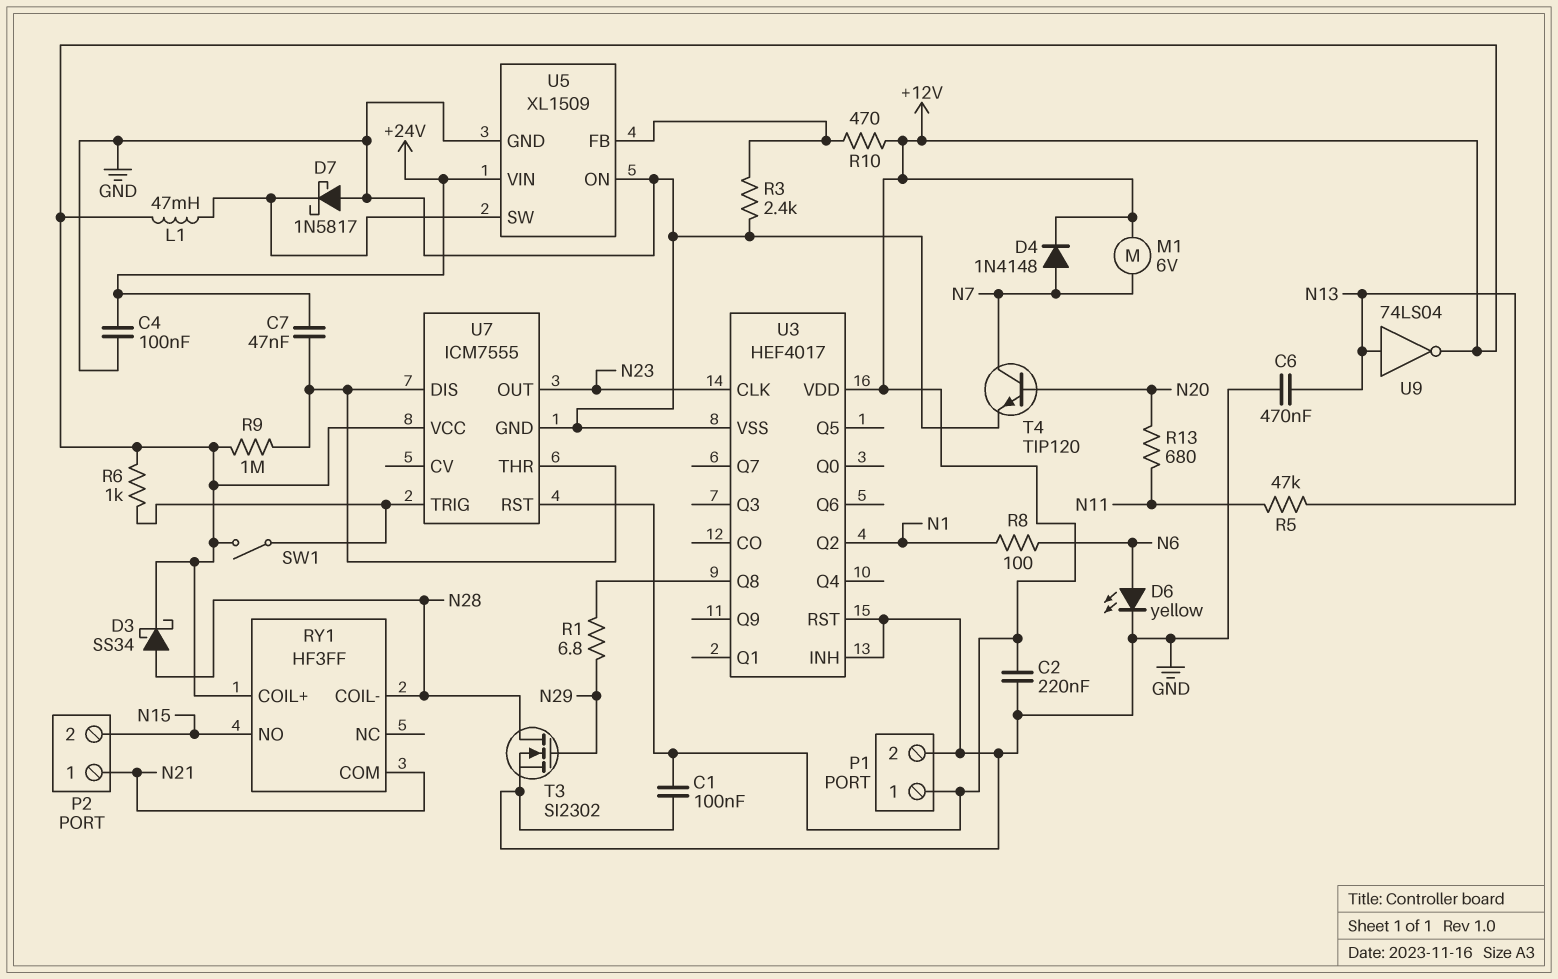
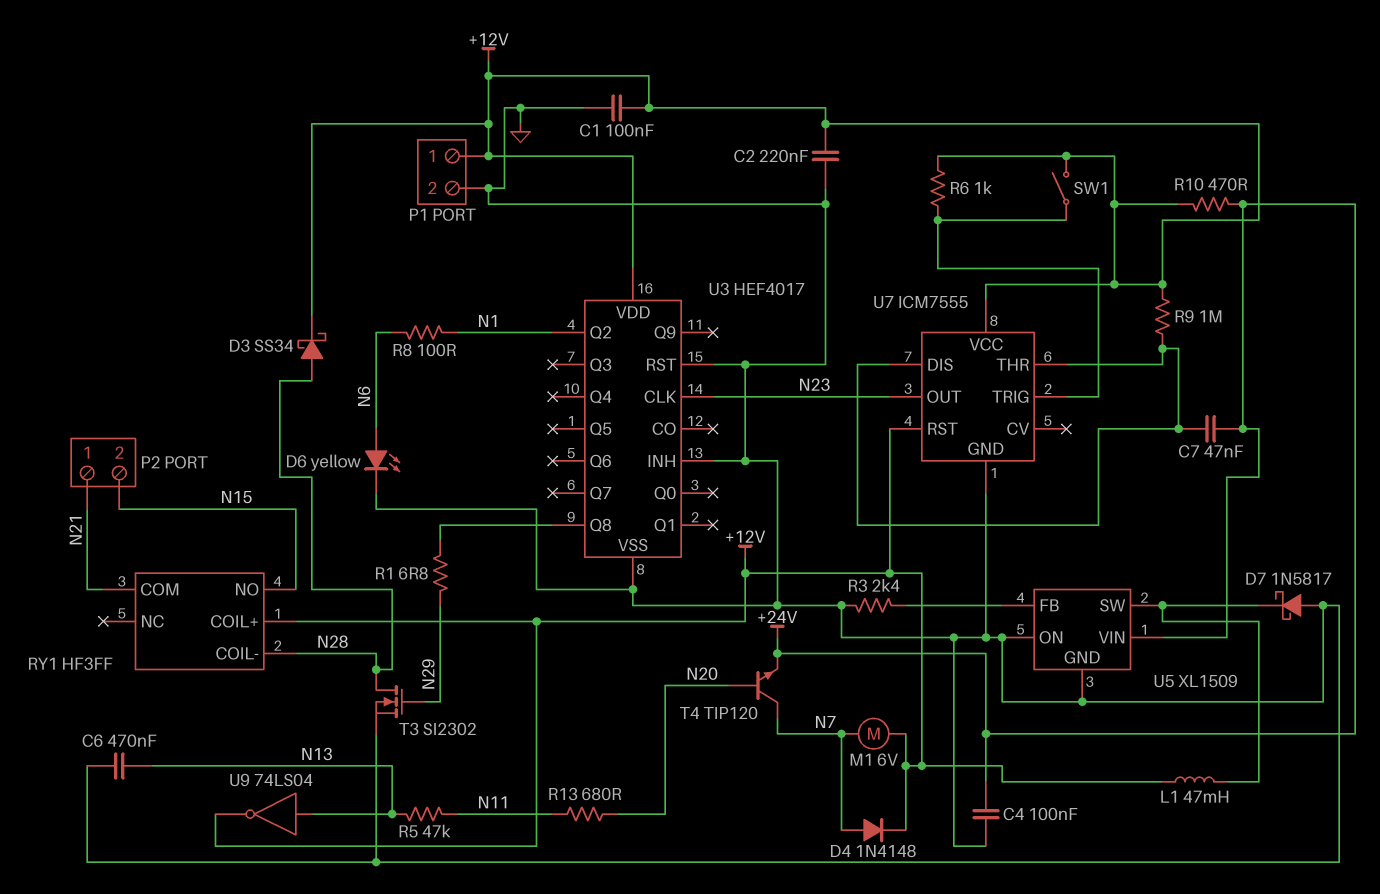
R10: 470 (+12V, U5/FB) -> 470 (+12V, +24V)
T4: NPN TIP120 (B N20, C N7, E GND) -> NPN TIP120 (B N20, C N7, E +24V)

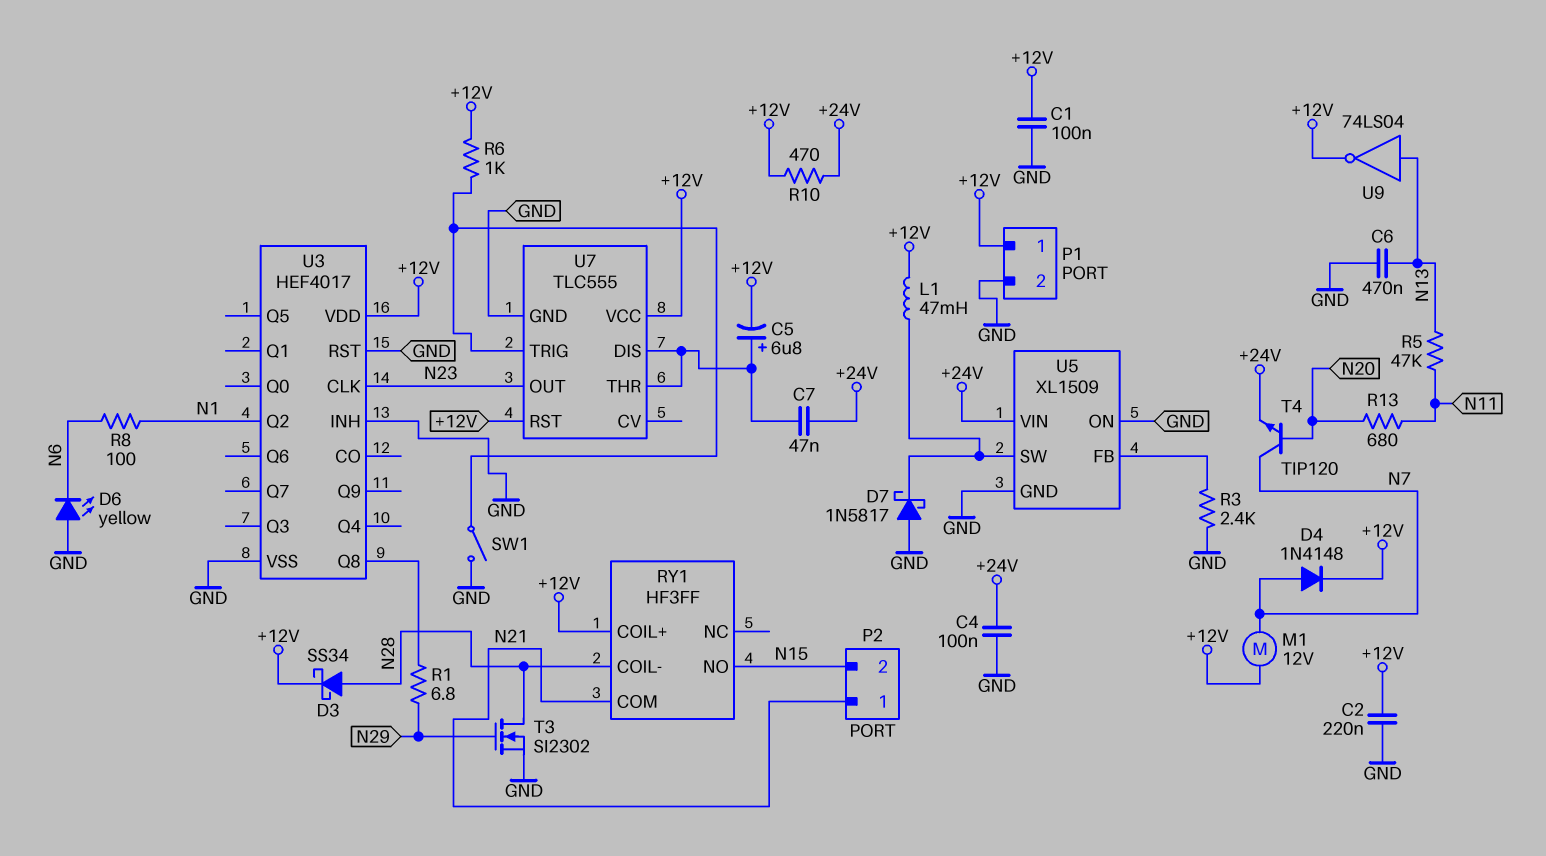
C5: none -> 6.8uF (plus U7/DIS, minus +12V)
D6: LED yellow (A N6, K GND) -> LED yellow (A GND, K N6)
M1: motor 6V (+12V, N7) -> motor 12V (+12V, N7)
R9: 1M (+12V, U7/DIS) -> none
SW1: switch (+12V, U7/TRIG) -> switch (GND, U7/TRIG)
U7: ICM7555 -> TLC555

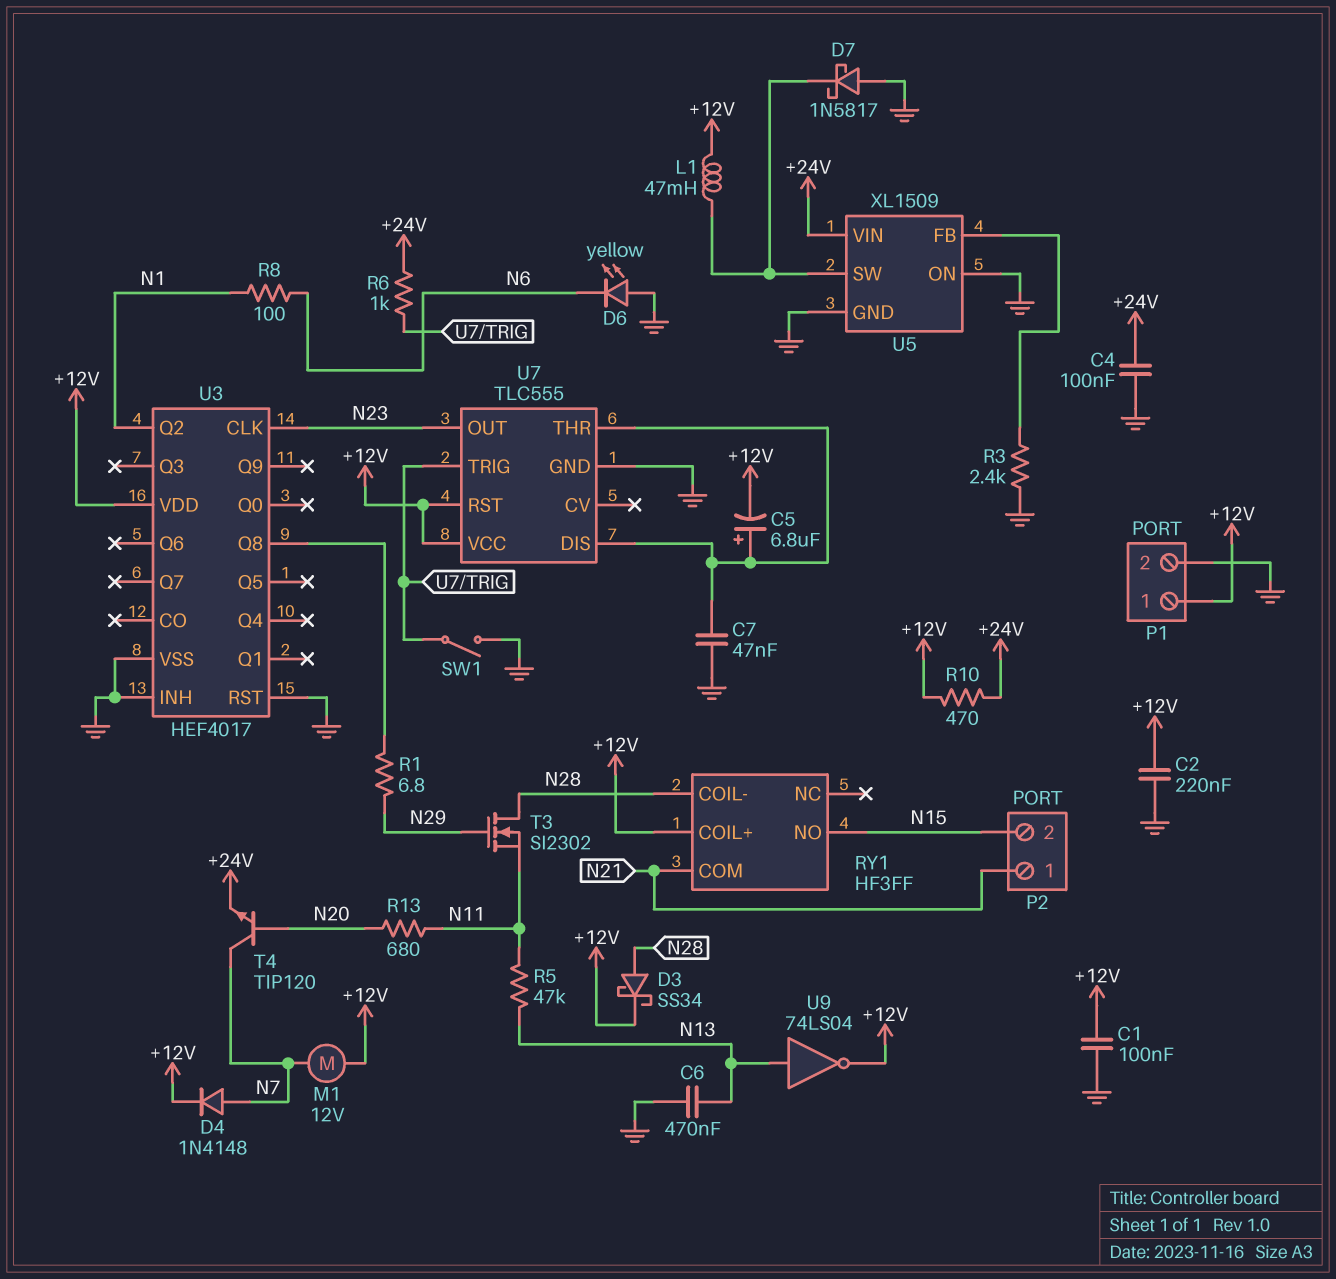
C7: 47nF (+24V, U7/DIS) -> 47nF (GND, U7/DIS)
R6: 1k (+12V, U7/TRIG) -> 1k (+24V, U7/TRIG)
T3: NMOS SI2302 (G N29, D N28, S GND) -> NMOS SI2302 (G N29, D N28, S N11)

